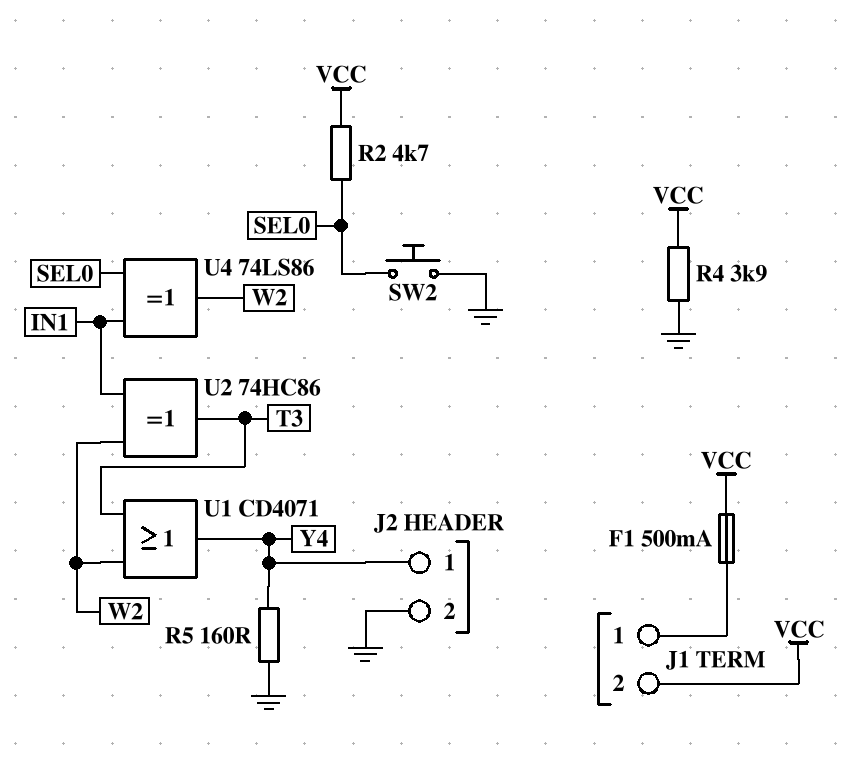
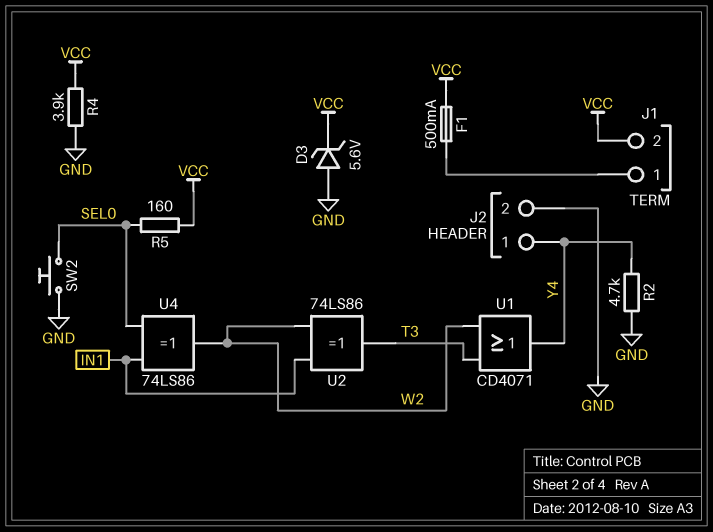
D3: none -> zener 5.6V (A GND, K VCC)
R2: 4.7k (SEL0, VCC) -> 4.7k (GND, Y4)
R5: 160 (GND, Y4) -> 160 (SEL0, VCC)
U2: XOR 74HC86 (in IN1, in W2, out T3) -> XOR 74LS86 (in IN1, in W2, out T3)

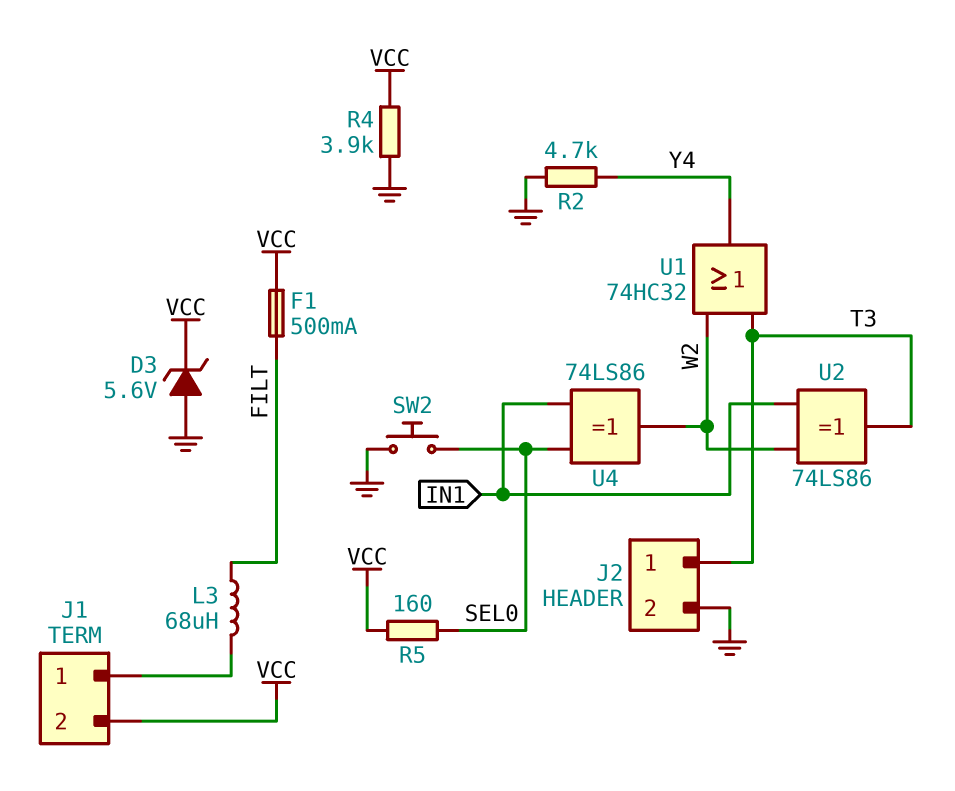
F1: 500mA (J1/1, VCC) -> 500mA (FILT, VCC)
J2 pin 1: Y4 -> T3
L3: none -> 68uH (FILT, J1/1)
U1: OR CD4071 (in T3, in W2, out Y4) -> OR 74HC32 (in T3, in W2, out Y4)

